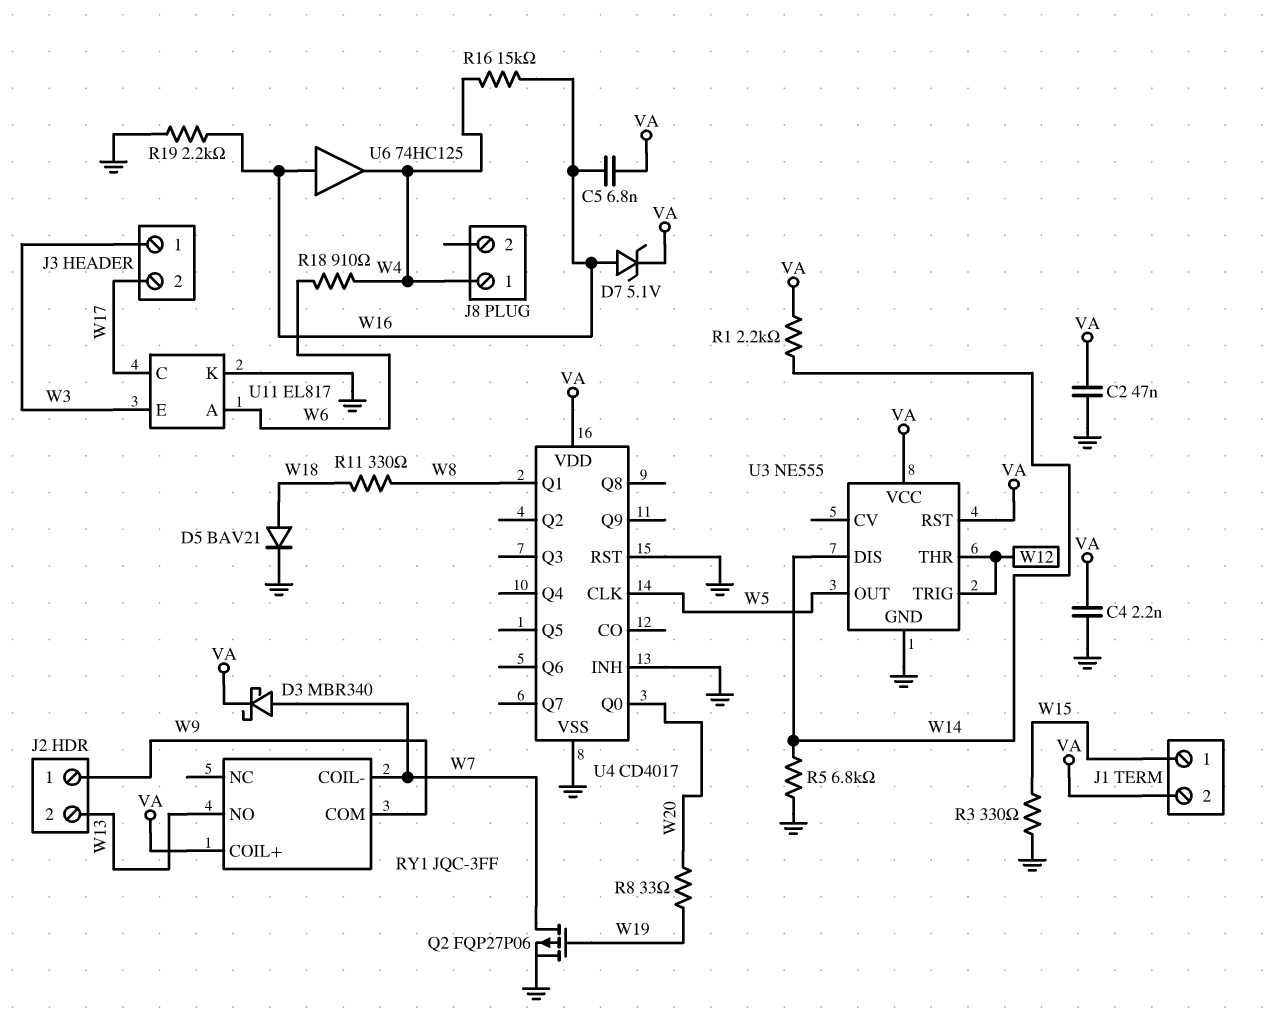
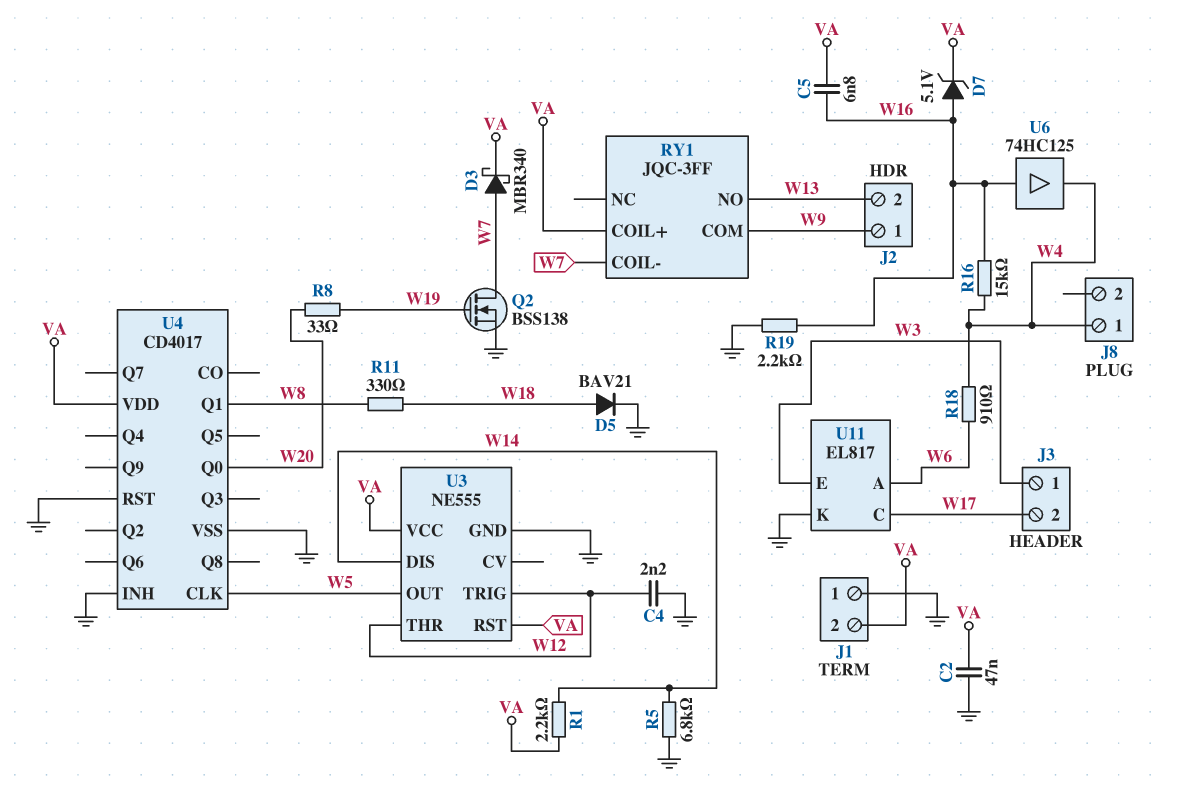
C4: 2.2nF (GND, VA) -> 2.2nF (GND, W12)
J1 pin 1: W15 -> GND
Q2: PMOS FQP27P06 (G W19, D W7, S GND) -> NMOS BSS138 (G W19, D W7, S GND)
R3: 330 (GND, W15) -> none

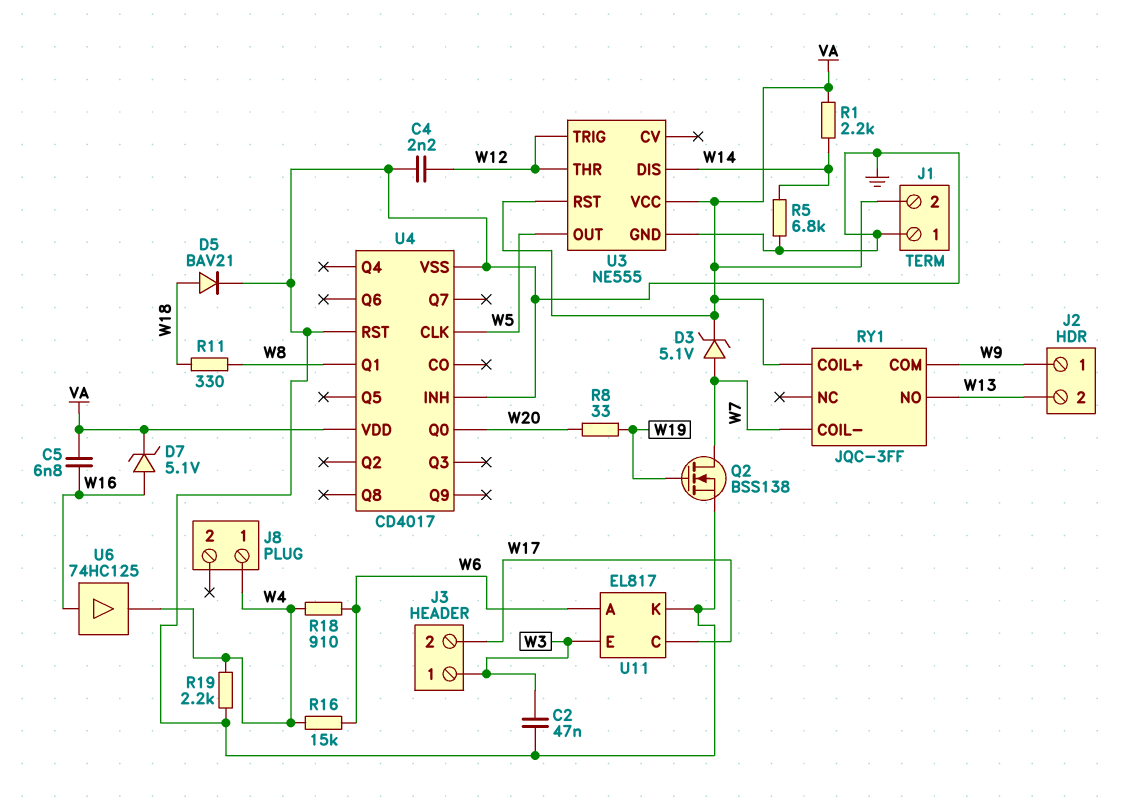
C2: 47nF (GND, VA) -> 47nF (GND, W3)
D3: schottky MBR340 (A W7, K VA) -> zener 5.1V (A W7, K VA)
R16: 15k (W4, W16) -> 15k (W4, W6)
R19: 2.2k (GND, W16) -> 2.2k (GND, W4)

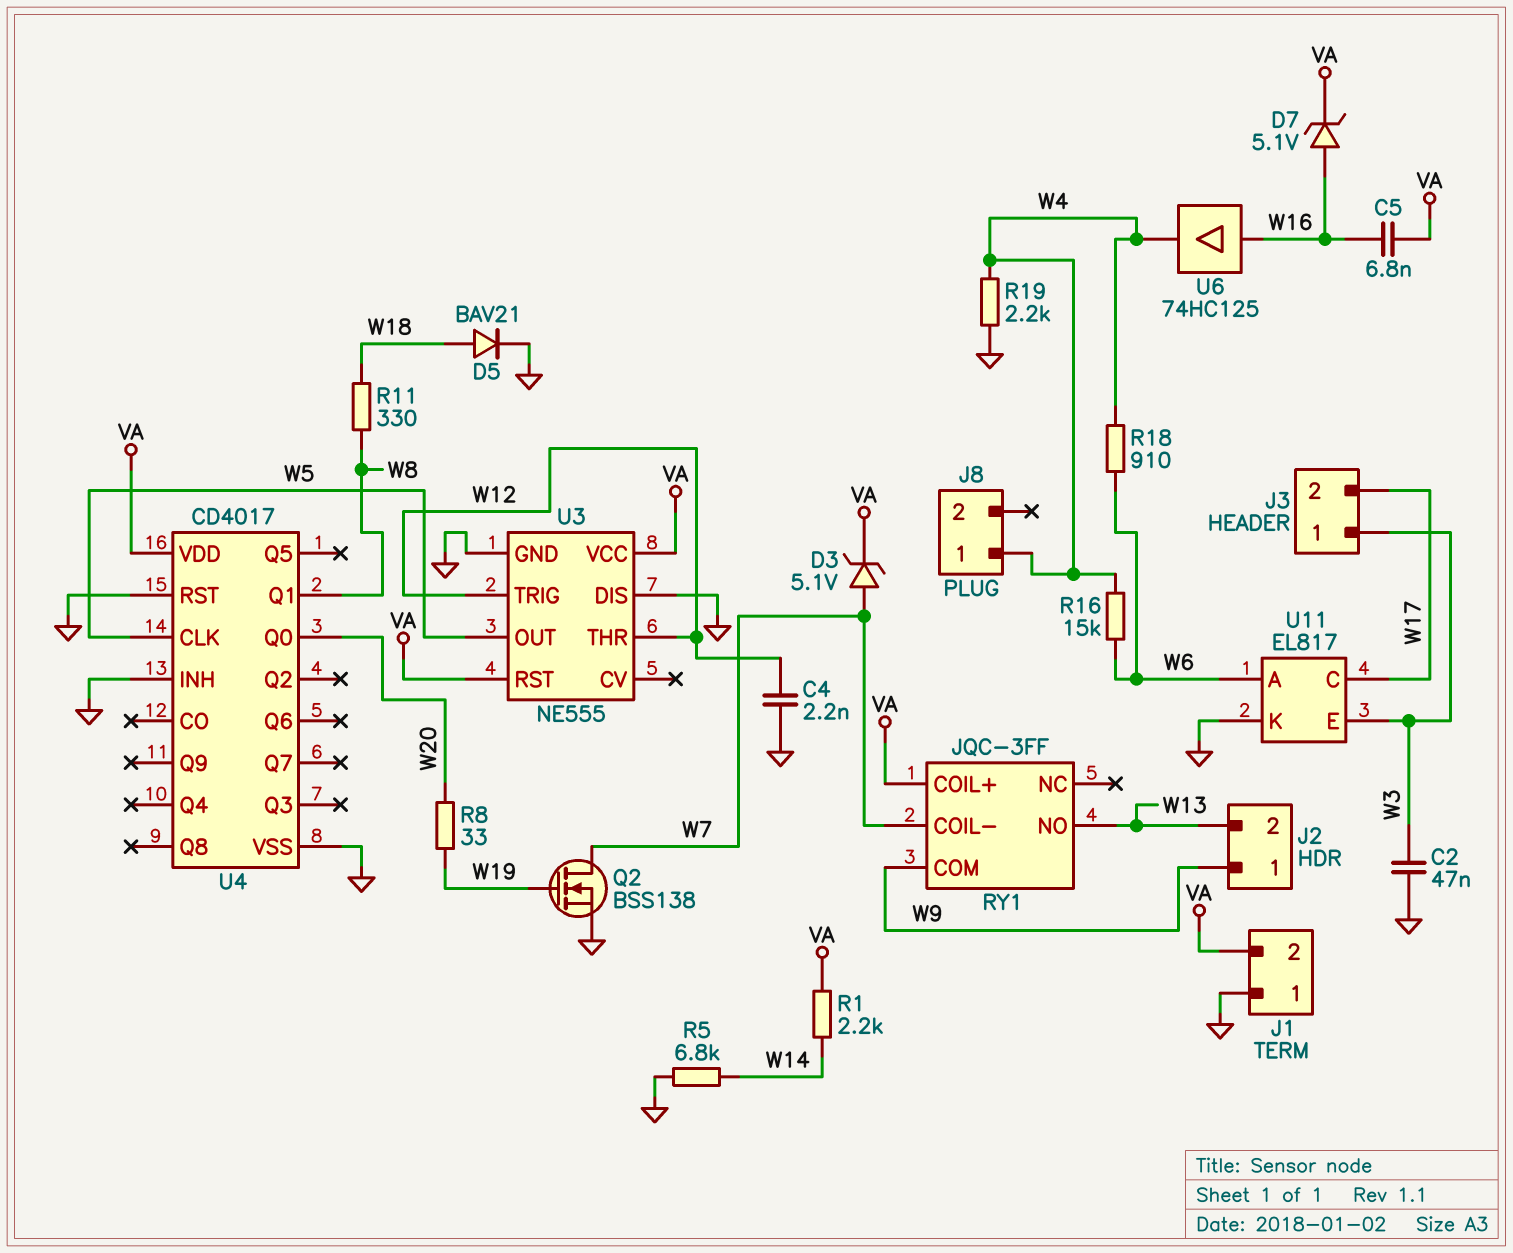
U3 pin DIS: W14 -> GND

